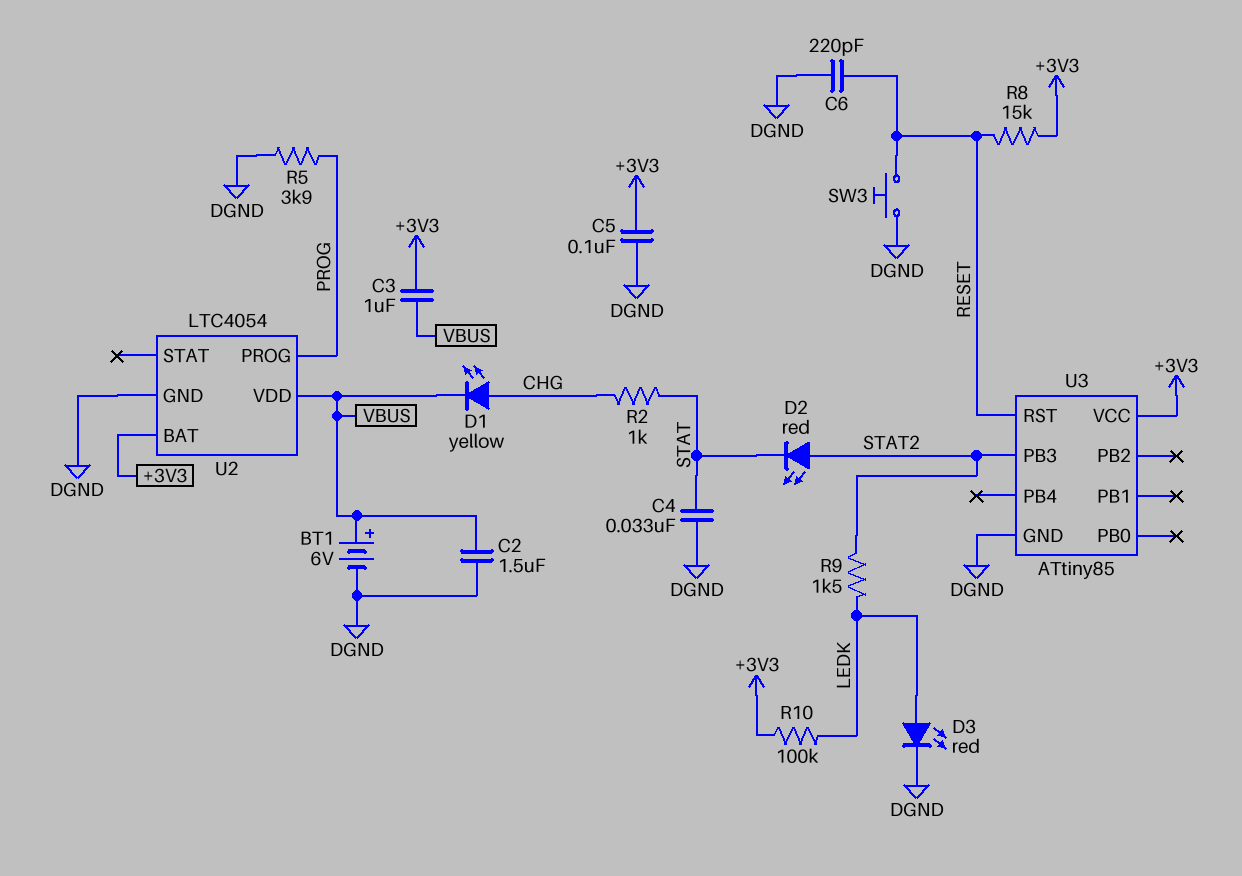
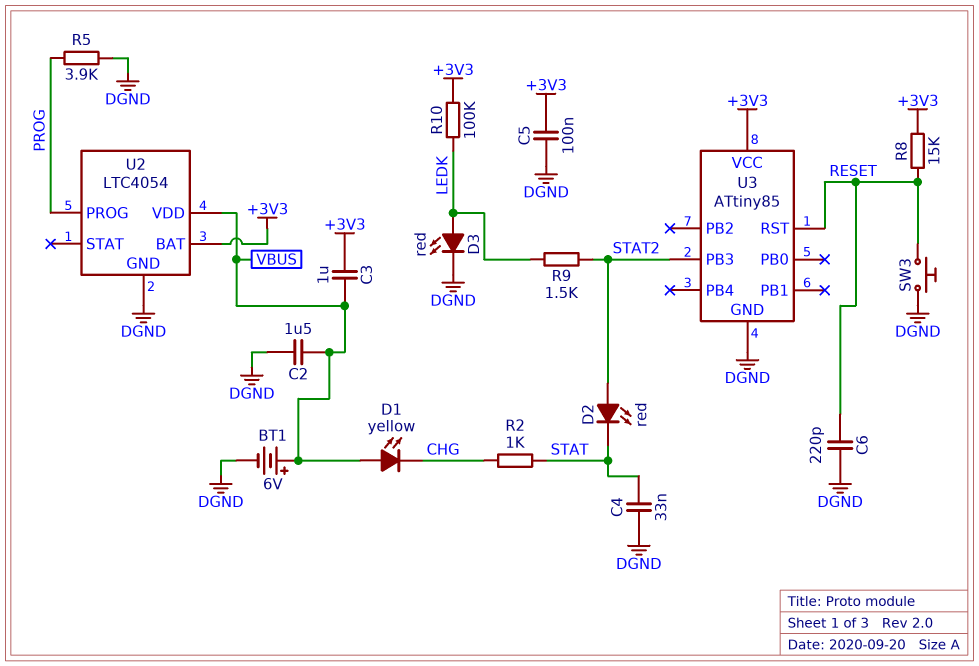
D1: LED yellow (A CHG, K VBUS) -> LED yellow (A VBUS, K CHG)

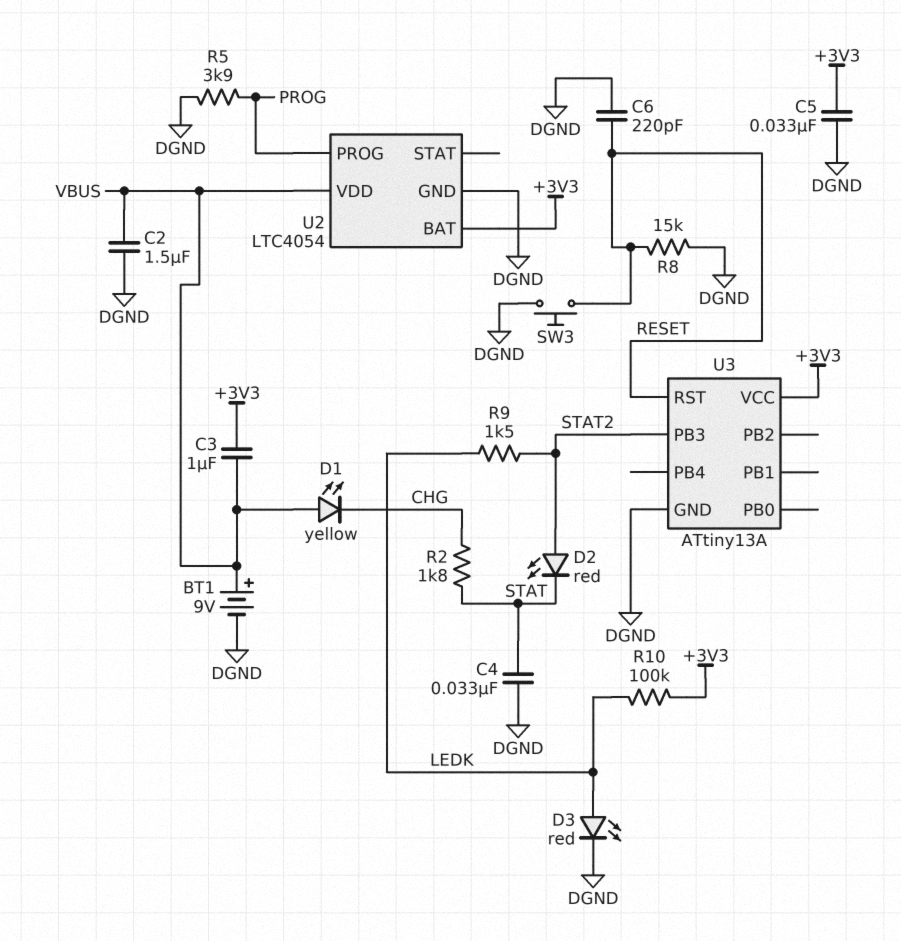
BT1: 6V (plus VBUS, minus DGND) -> 9V (plus VBUS, minus DGND)
C5: 100nF (+3V3, DGND) -> 33nF (+3V3, DGND)
R2: 1k (CHG, STAT) -> 1.8k (CHG, STAT)
R8: 15k (+3V3, RESET) -> 15k (DGND, RESET)
U3: ATtiny85 -> ATtiny13A

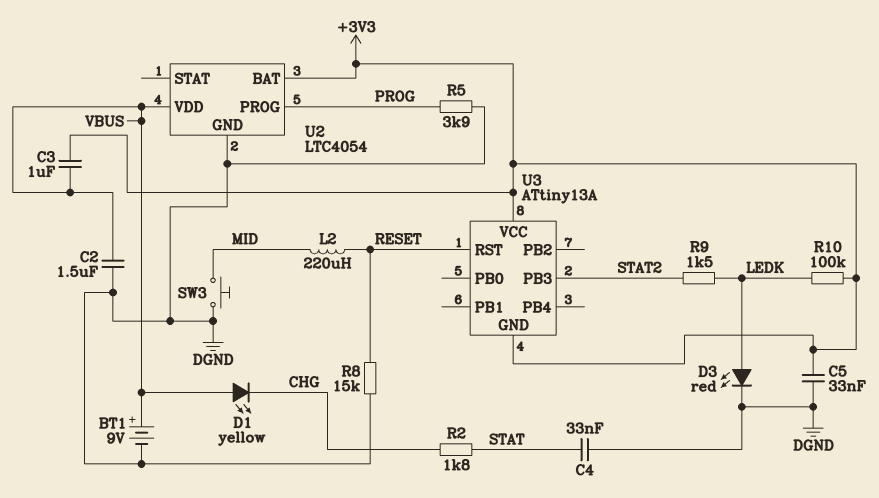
C6: 220pF (DGND, RESET) -> none
D2: LED red (A STAT2, K STAT) -> none
L2: none -> 220uH (MID, RESET)
SW3: button (DGND, RESET) -> button (DGND, MID)
U3 pin GND: DGND -> +3V3

